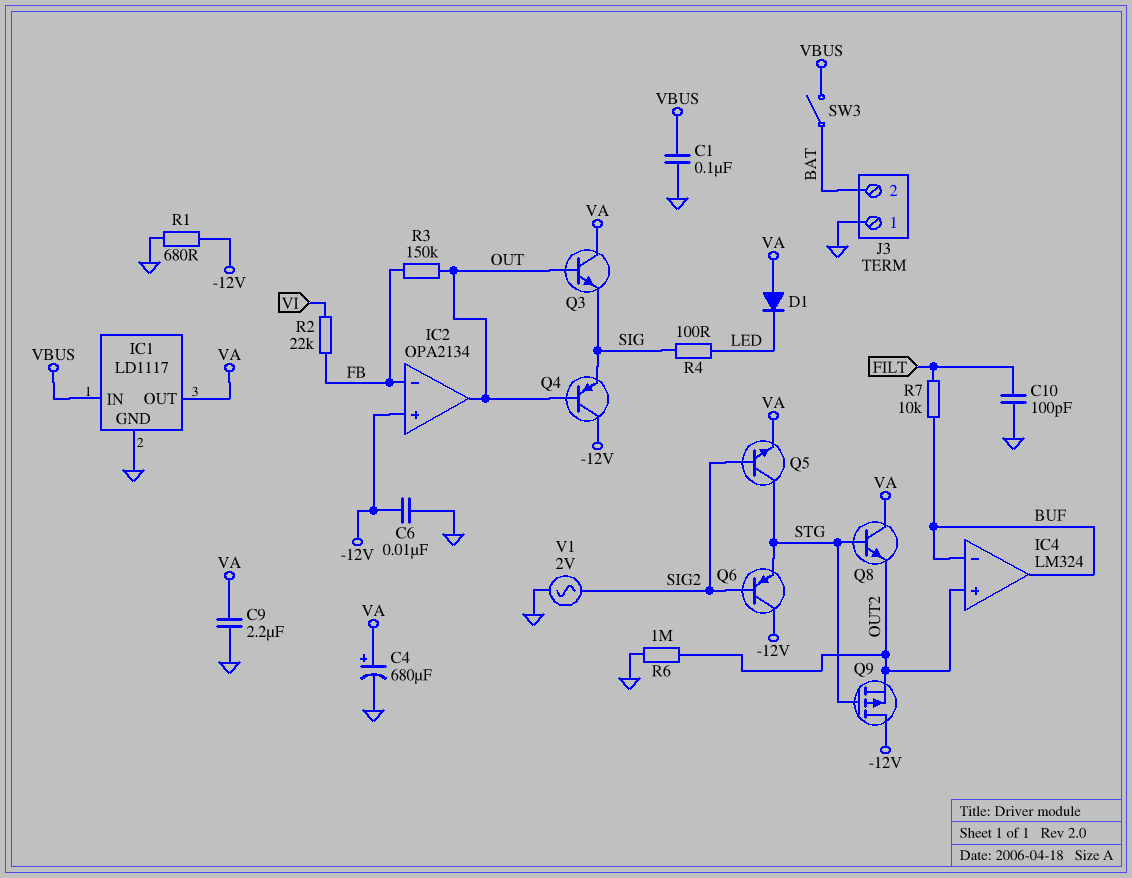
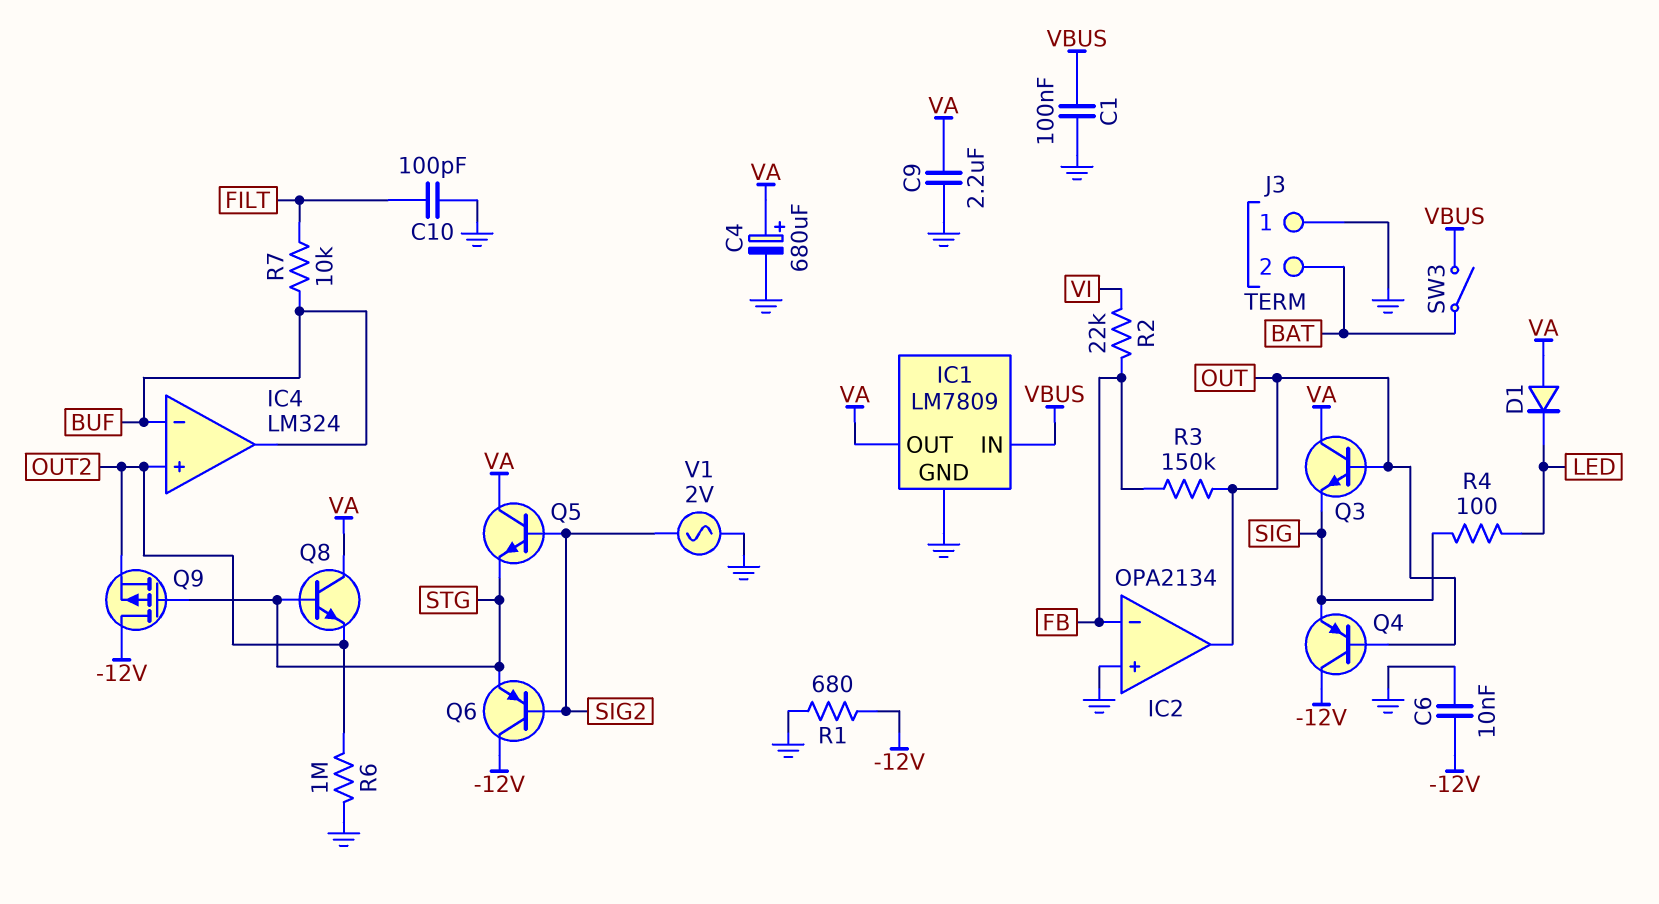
IC1: LD1117 -> LM7809
IC2 pin in+: -12V -> GND
Q5: NPN (B SIG2, C STG, E VA) -> NPN (B SIG2, C VA, E STG)

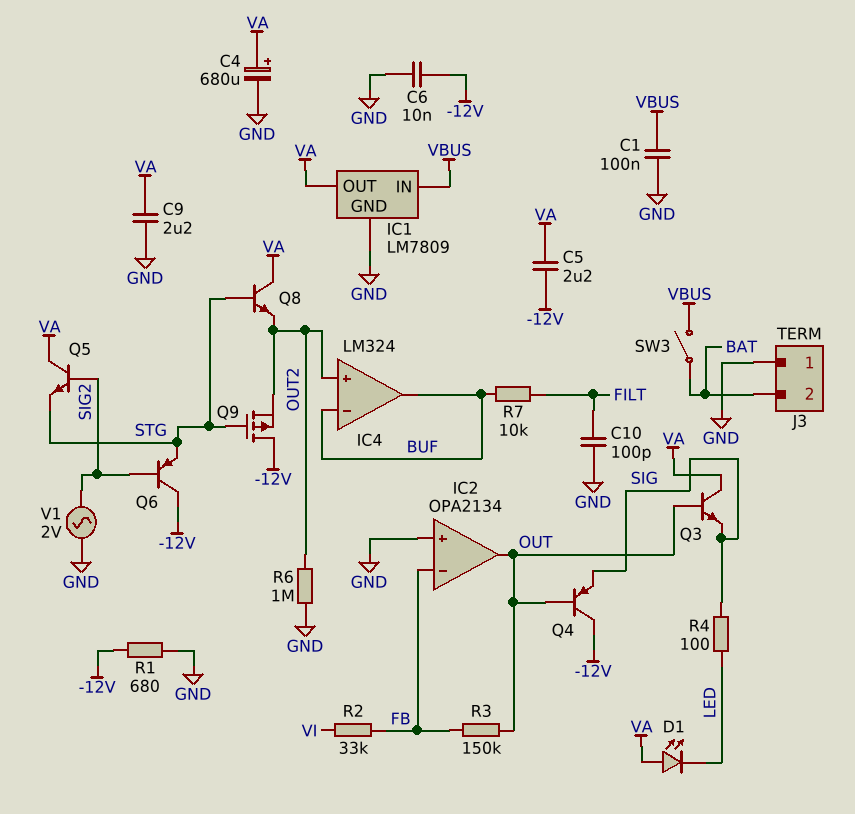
C5: none -> 2.2uF (-12V, VA)
D1: diode (A VA, K LED) -> LED (A VA, K LED)
R2: 22k (FB, VI) -> 33k (FB, VI)

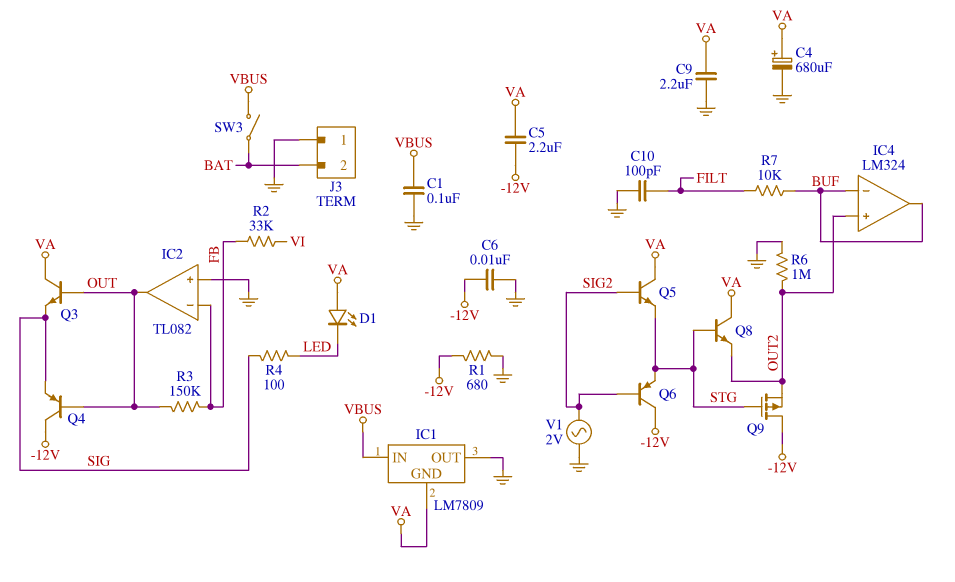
IC1 pin GND: GND -> VA
IC1 pin OUT: VA -> GND
IC2: OPA2134 -> TL082

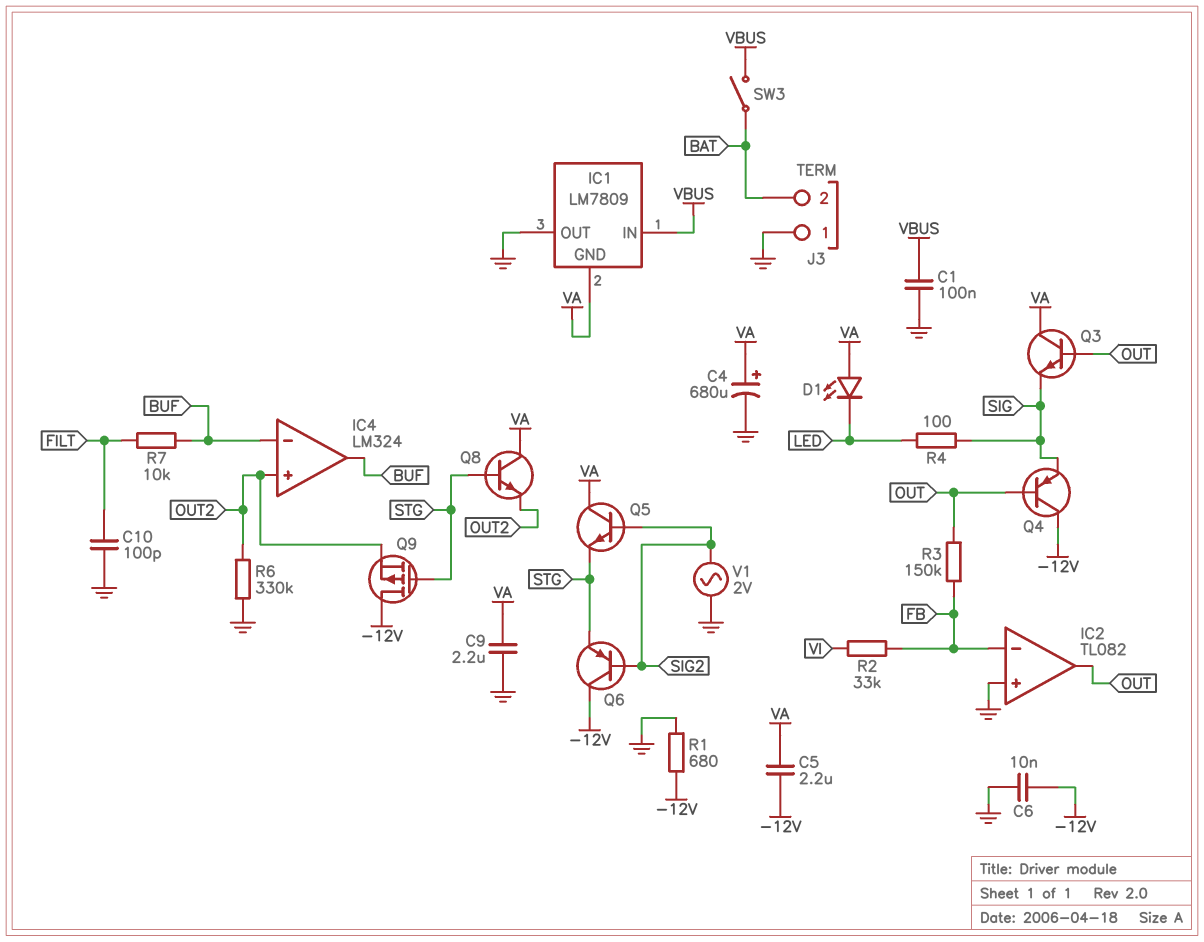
R6: 1M (GND, OUT2) -> 330k (GND, OUT2)

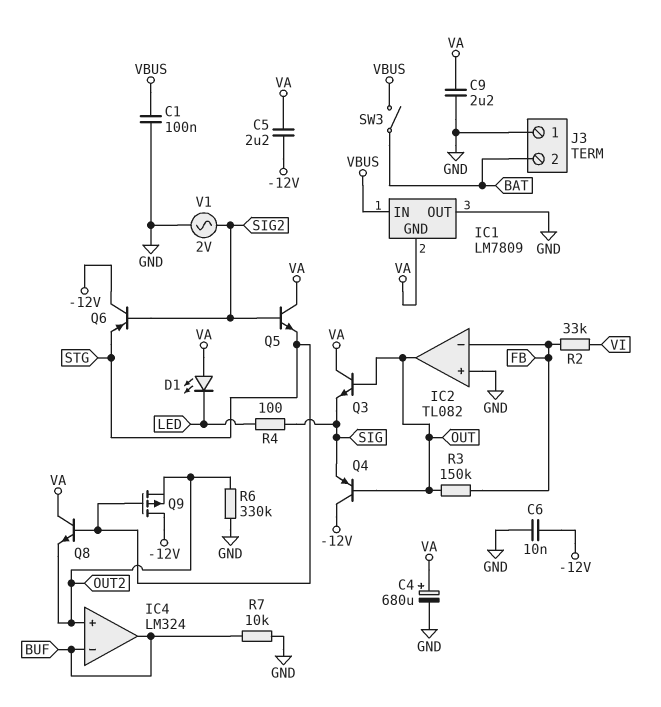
C10: 100pF (FILT, GND) -> none
R1: 680 (-12V, GND) -> none
R7: 10k (BUF, FILT) -> 10k (BUF, GND)

